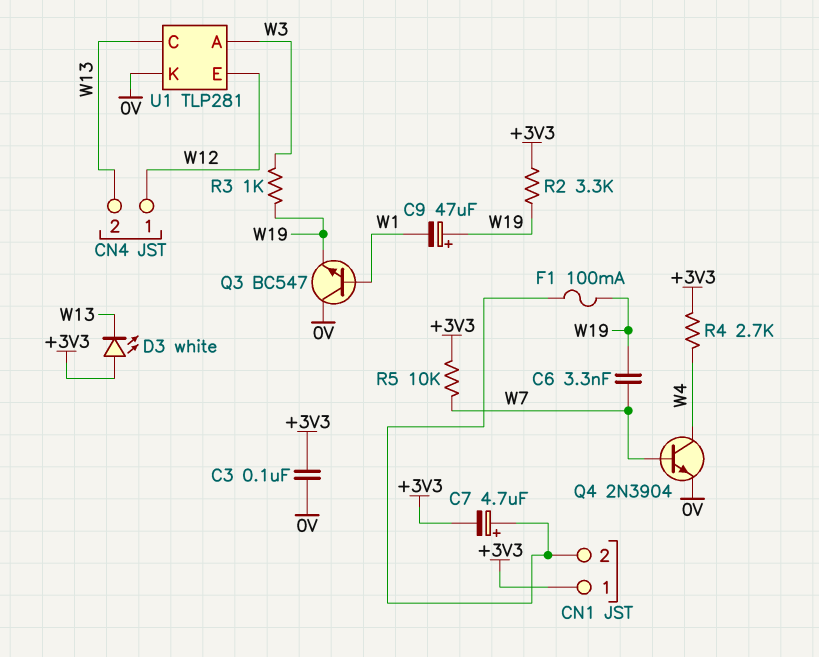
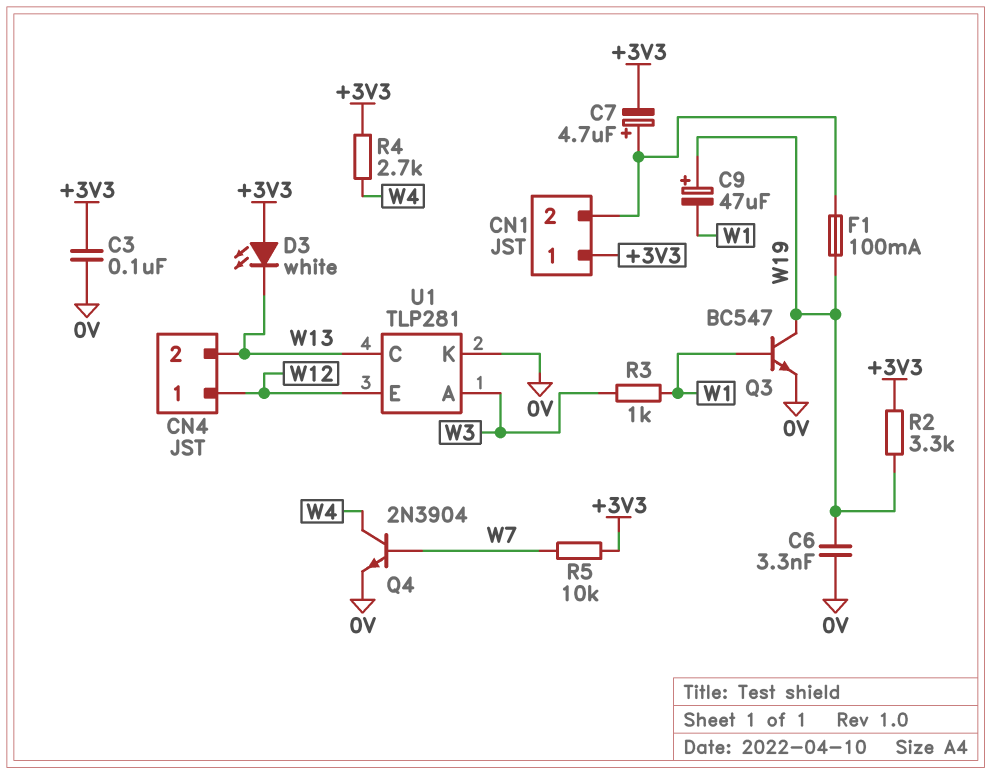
C6: 3.3nF (W7, W19) -> 3.3nF (0V, W19)
Q3: NPN BC547 (B W1, C 0V, E W19) -> NPN BC547 (B W1, C W19, E 0V)
R3: 1k (W3, W19) -> 1k (W1, W3)

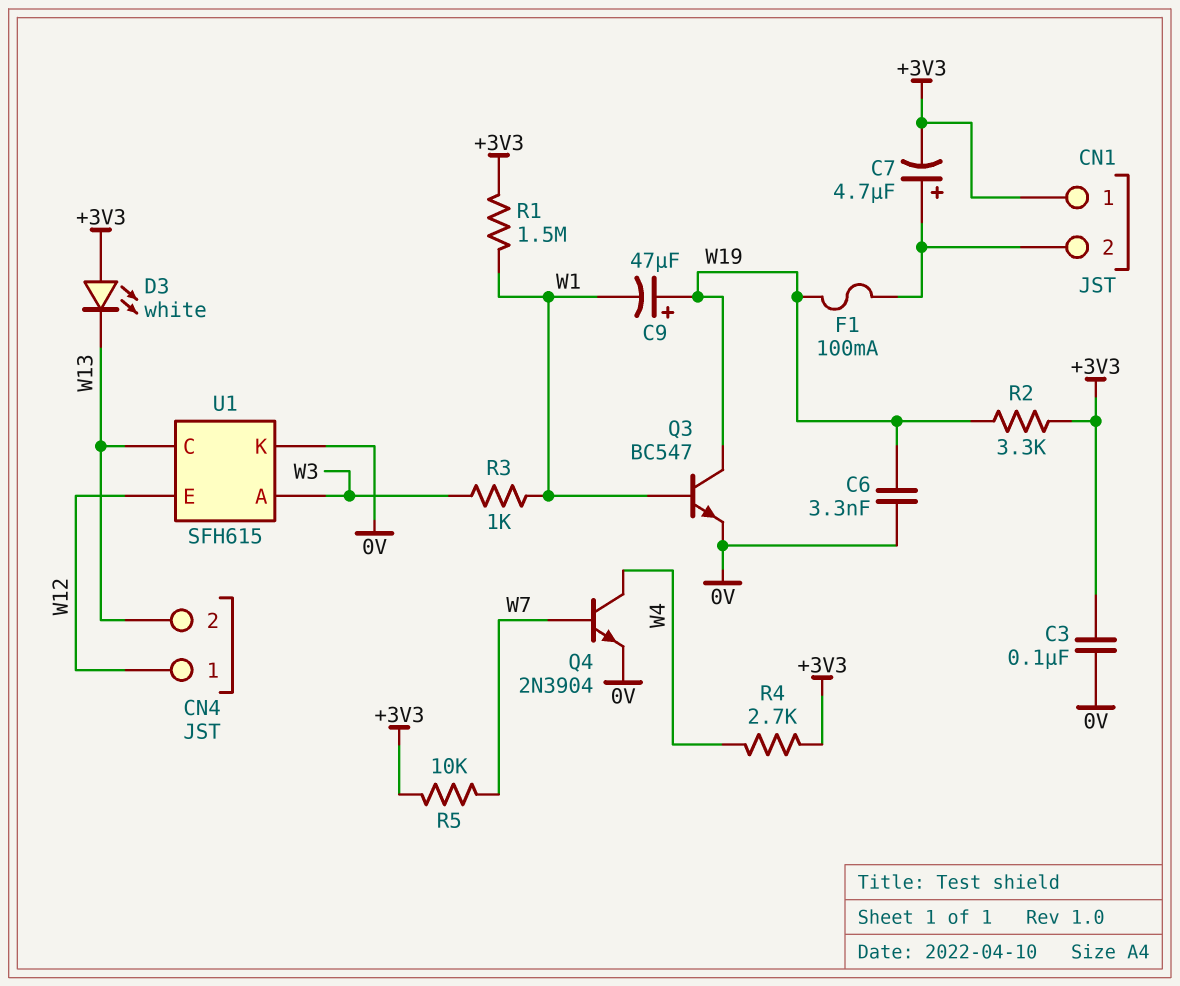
R1: none -> 1.5M (+3V3, W1)
U1: TLP281 -> SFH615

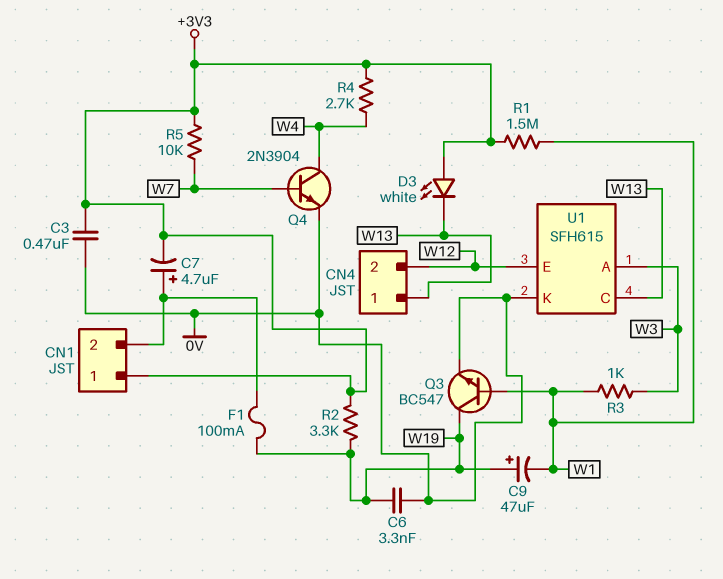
C3: 100nF (+3V3, 0V) -> 470nF (+3V3, 0V)
CN4 pin 1: W12 -> W13
CN4 pin 2: W13 -> W12

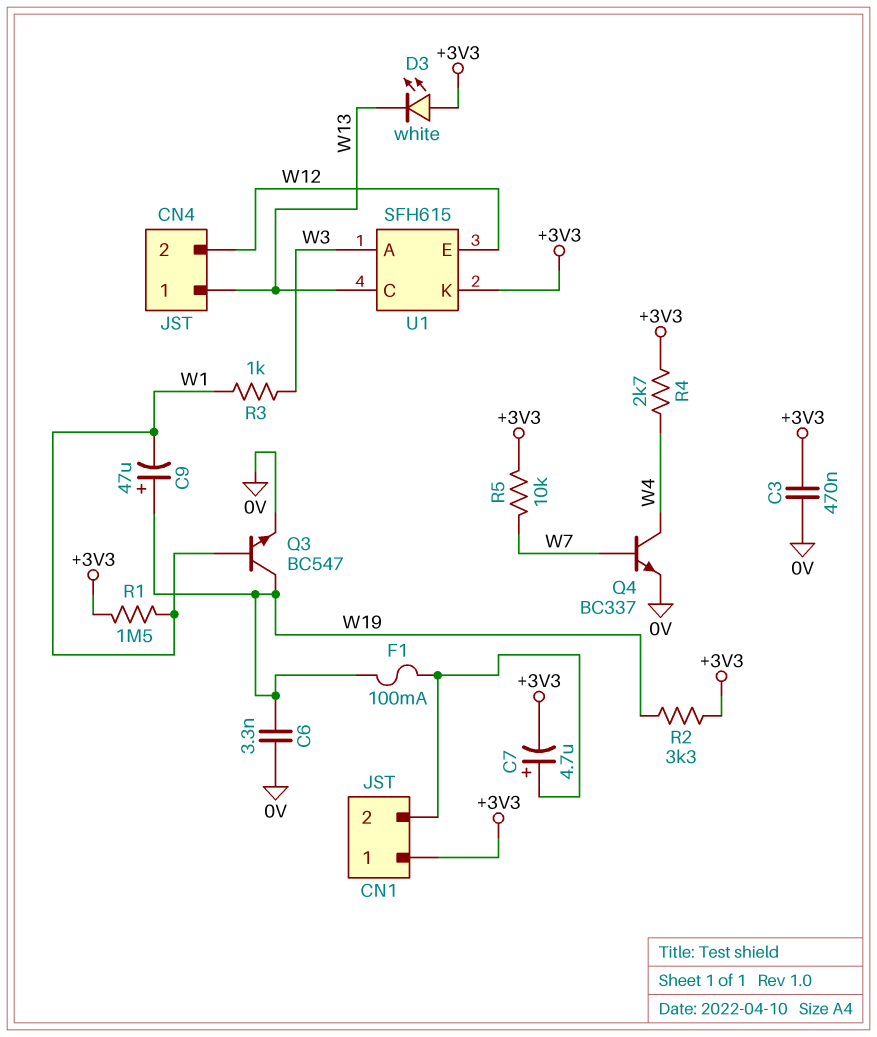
Q4: NPN 2N3904 (B W7, C W4, E 0V) -> NPN BC337 (B W7, C W4, E 0V)
U1 pin K: 0V -> +3V3

